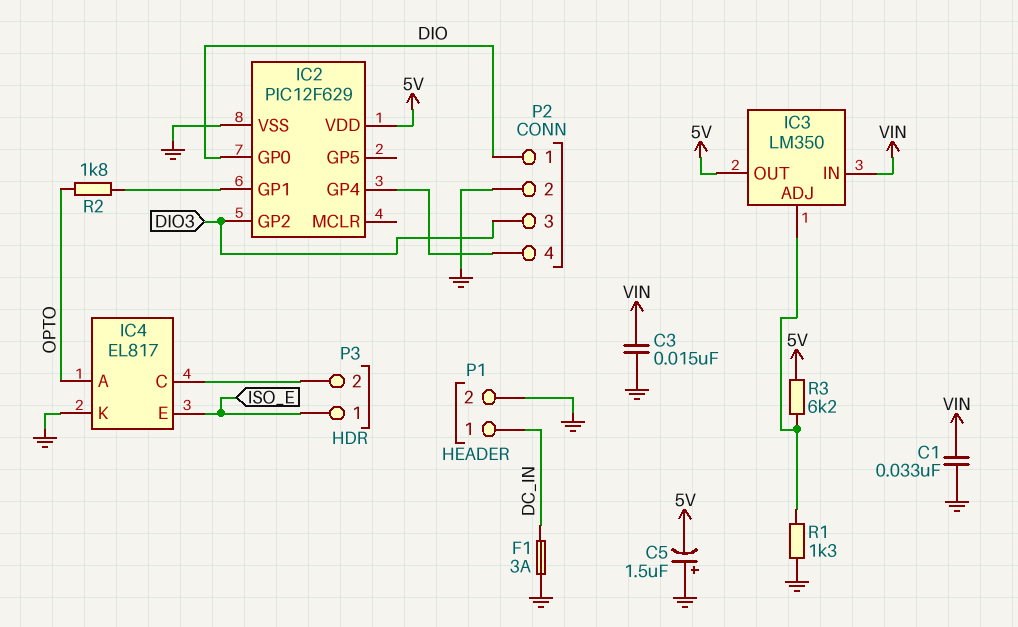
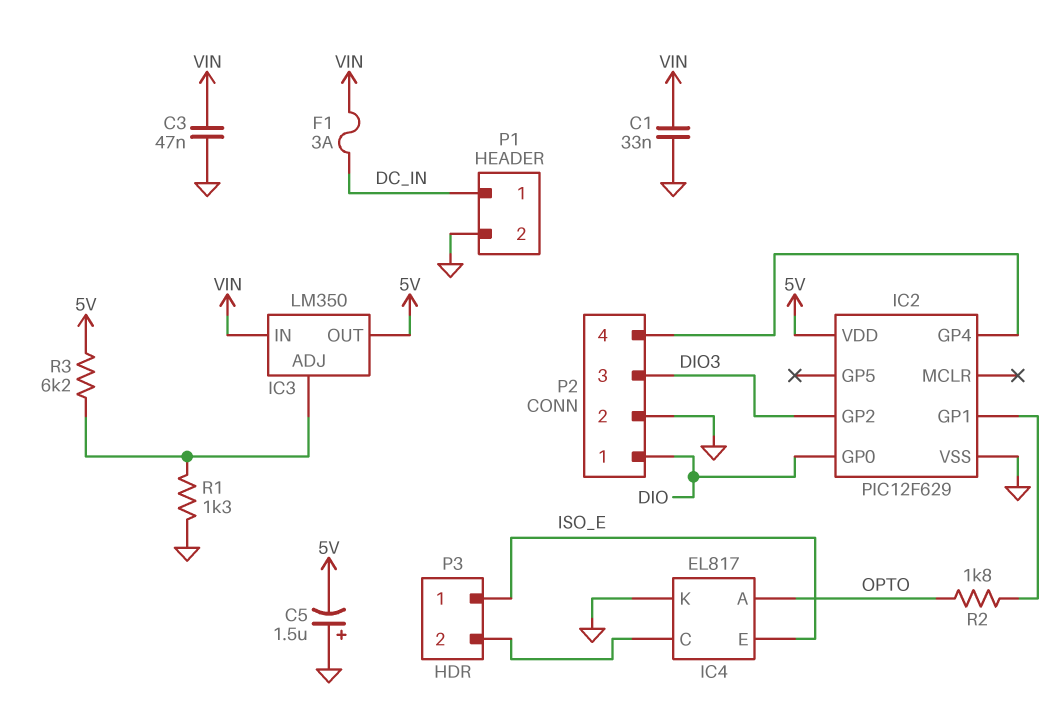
C3: 15nF (GND, VIN) -> 47nF (GND, VIN)
F1: 3A (DC_IN, GND) -> 3A (DC_IN, VIN)

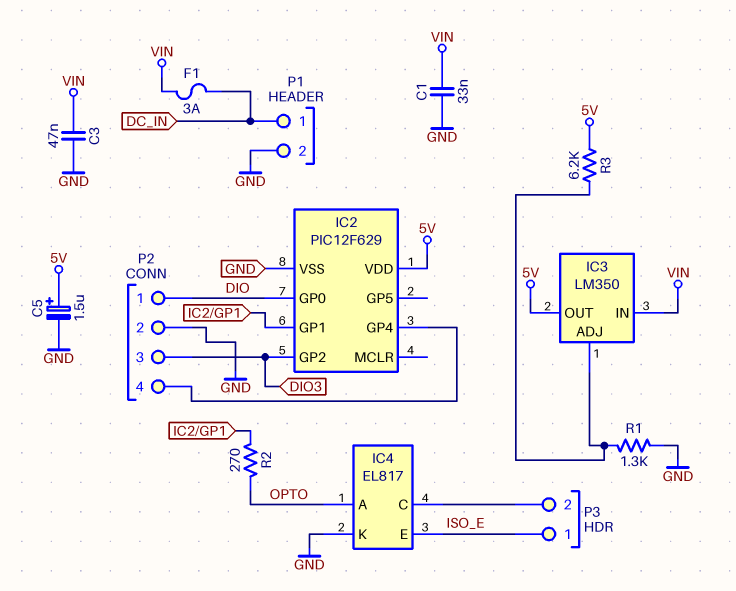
C5: 1.5uF (plus GND, minus 5V) -> 1.5uF (plus 5V, minus GND)
R2: 1.8k (IC2/GP1, OPTO) -> 270 (IC2/GP1, OPTO)

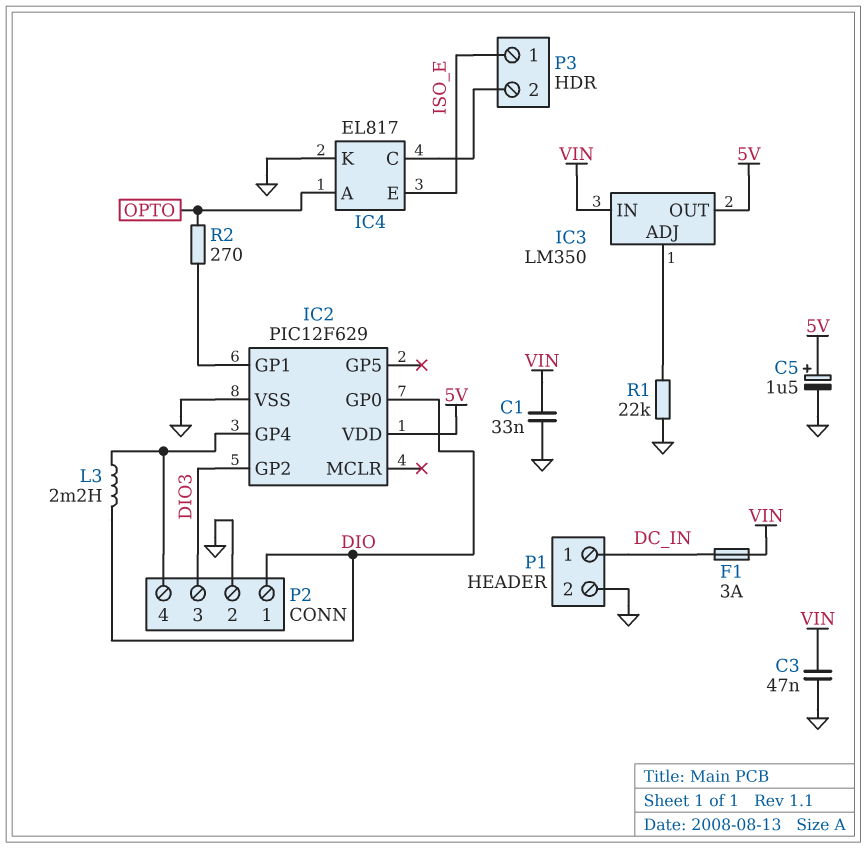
L3: none -> 2.2mH (DIO, IC2/GP4)
R1: 1.3k (GND, IC3/ADJ) -> 22k (GND, IC3/ADJ)
R3: 6.2k (5V, IC3/ADJ) -> none

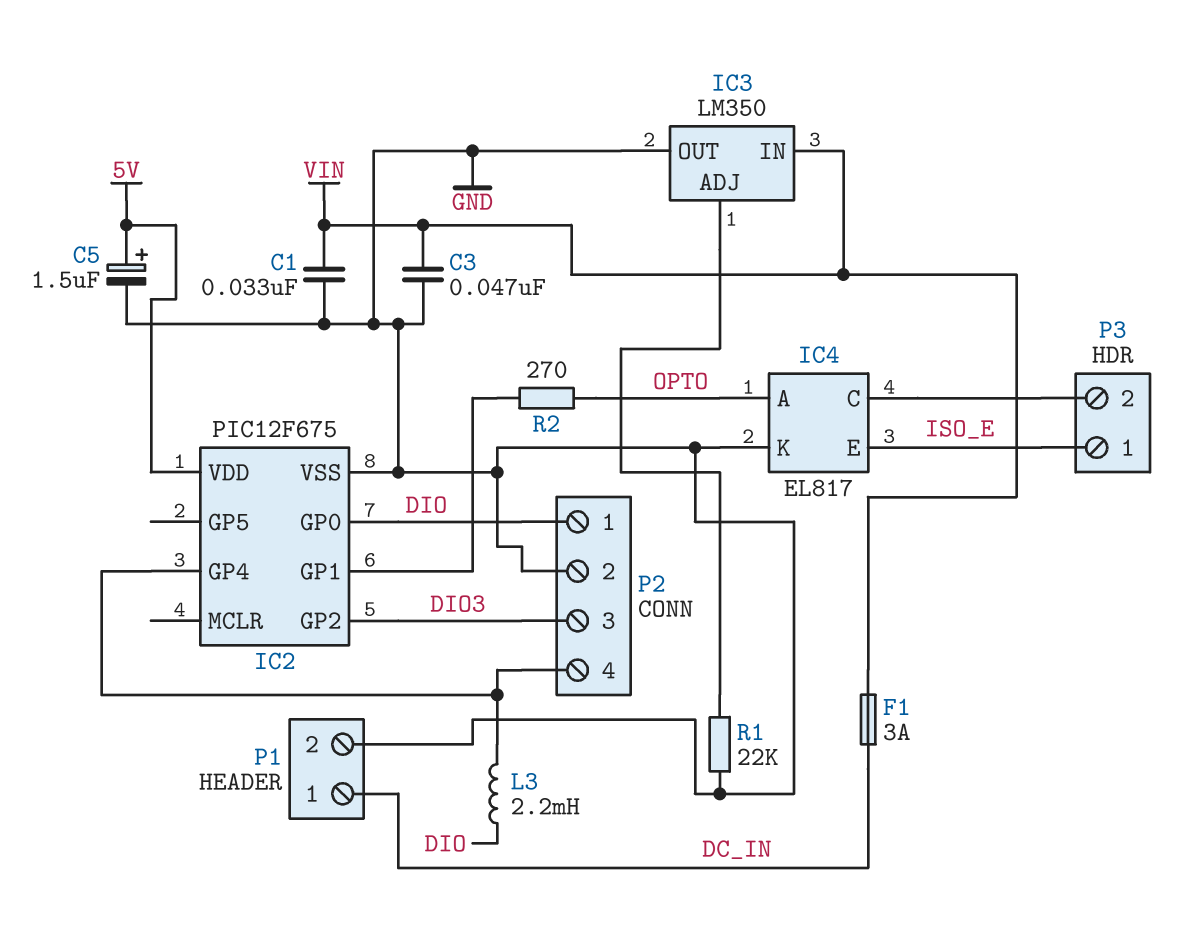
IC2: PIC12F629 -> PIC12F675
IC3 pin OUT: 5V -> GND

